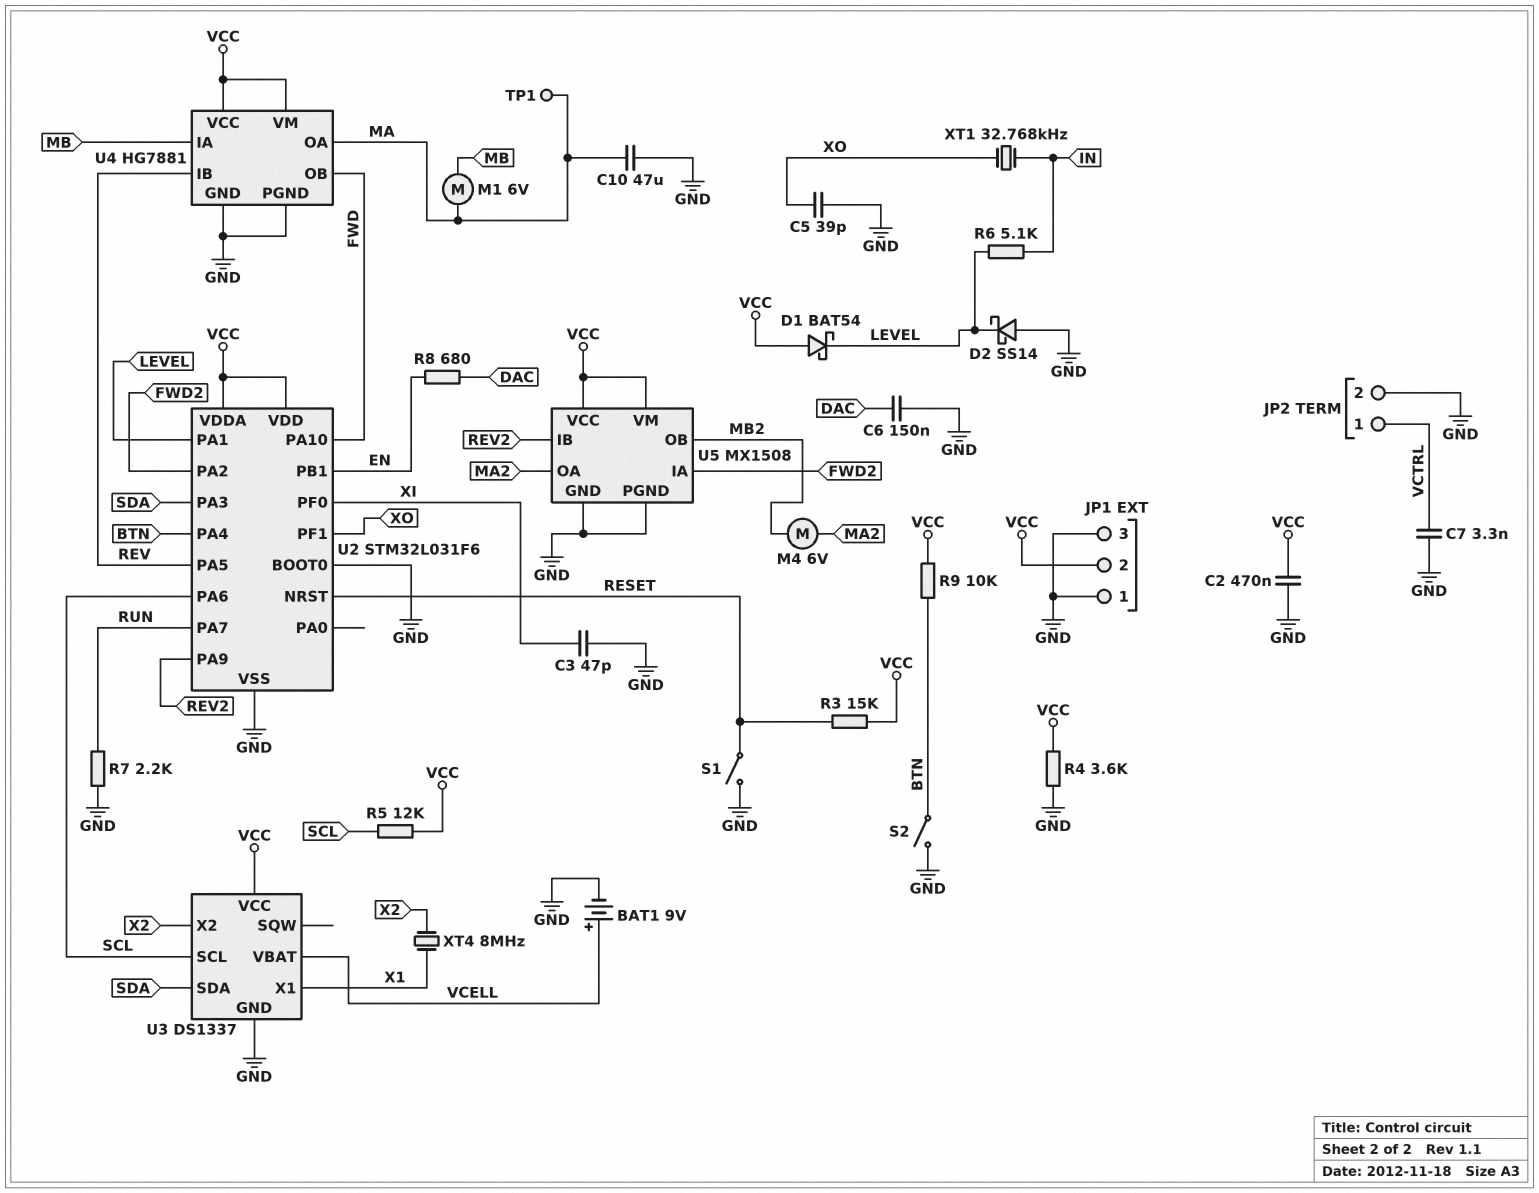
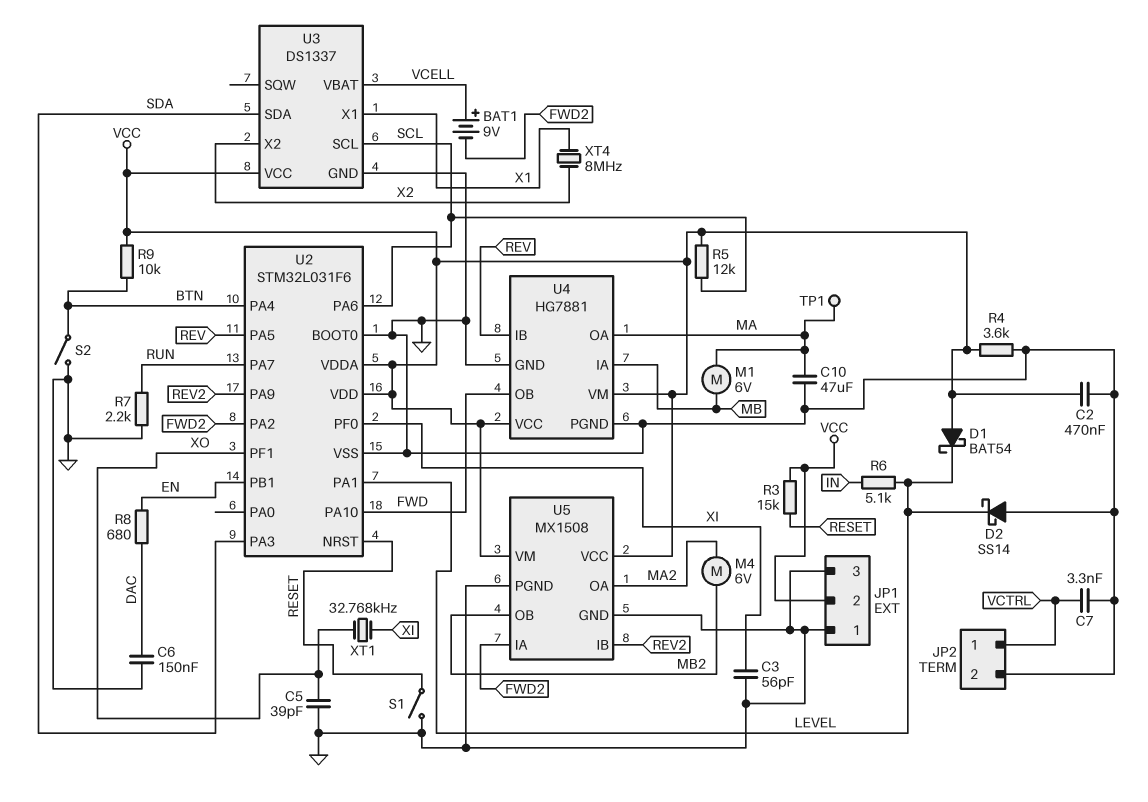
BAT1: 9V (plus VCELL, minus GND) -> 9V (plus VCELL, minus FWD2)
C3: 47pF (GND, XI) -> 56pF (GND, XI)
XT1: 32.768kHz (IN, XO) -> 32.768kHz (XI, XO)

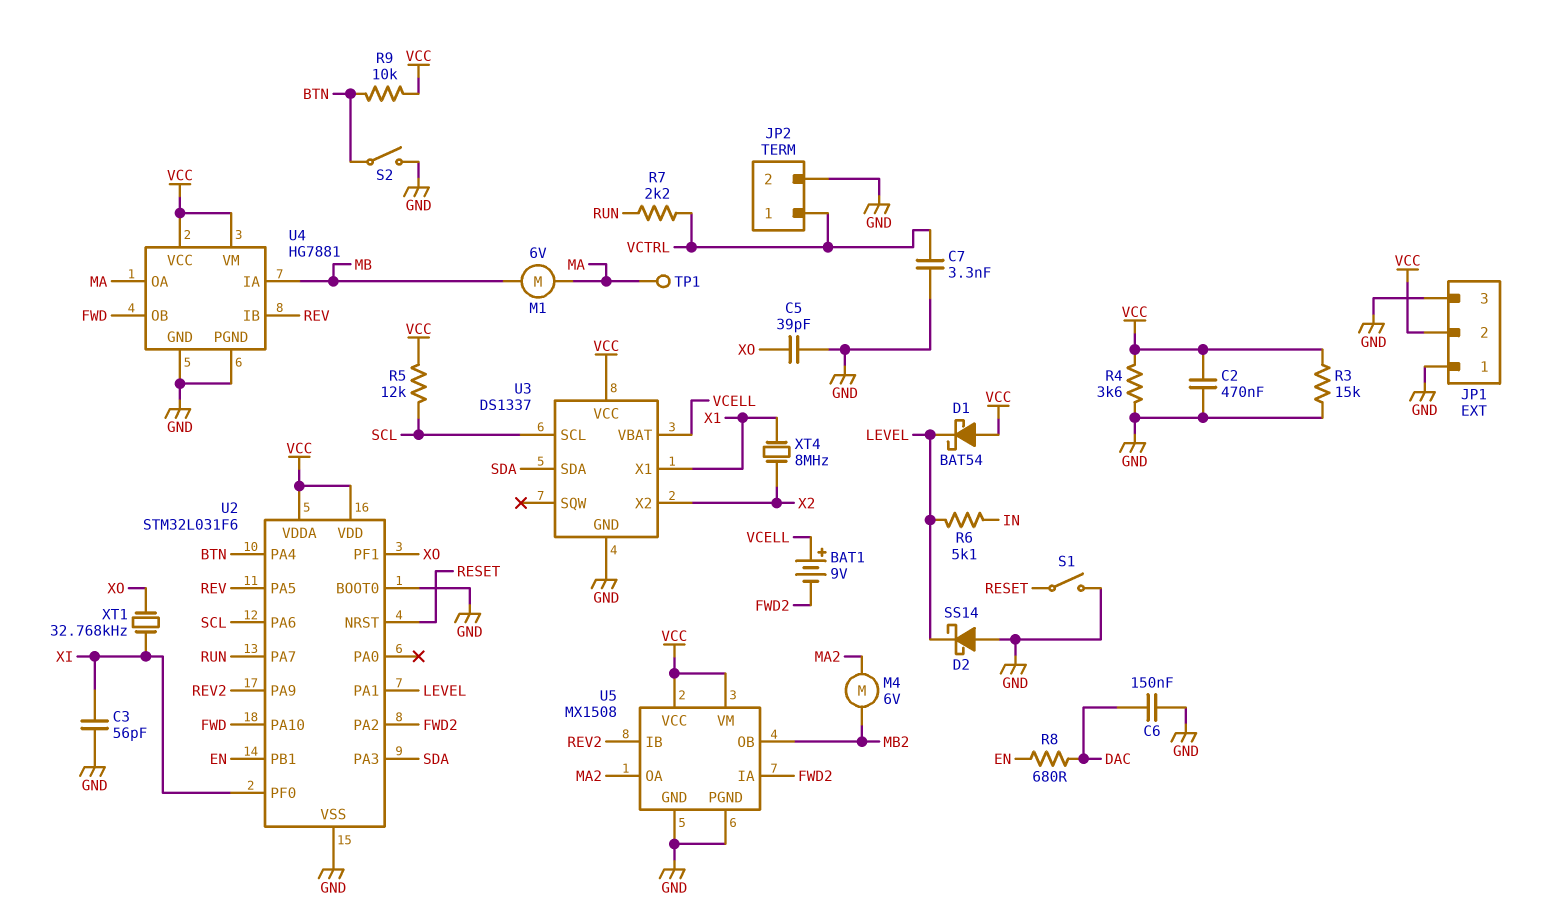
C10: 47uF (GND, MA) -> none
R3: 15k (RESET, VCC) -> 15k (GND, VCC)
R7: 2.2k (GND, RUN) -> 2.2k (RUN, VCTRL)

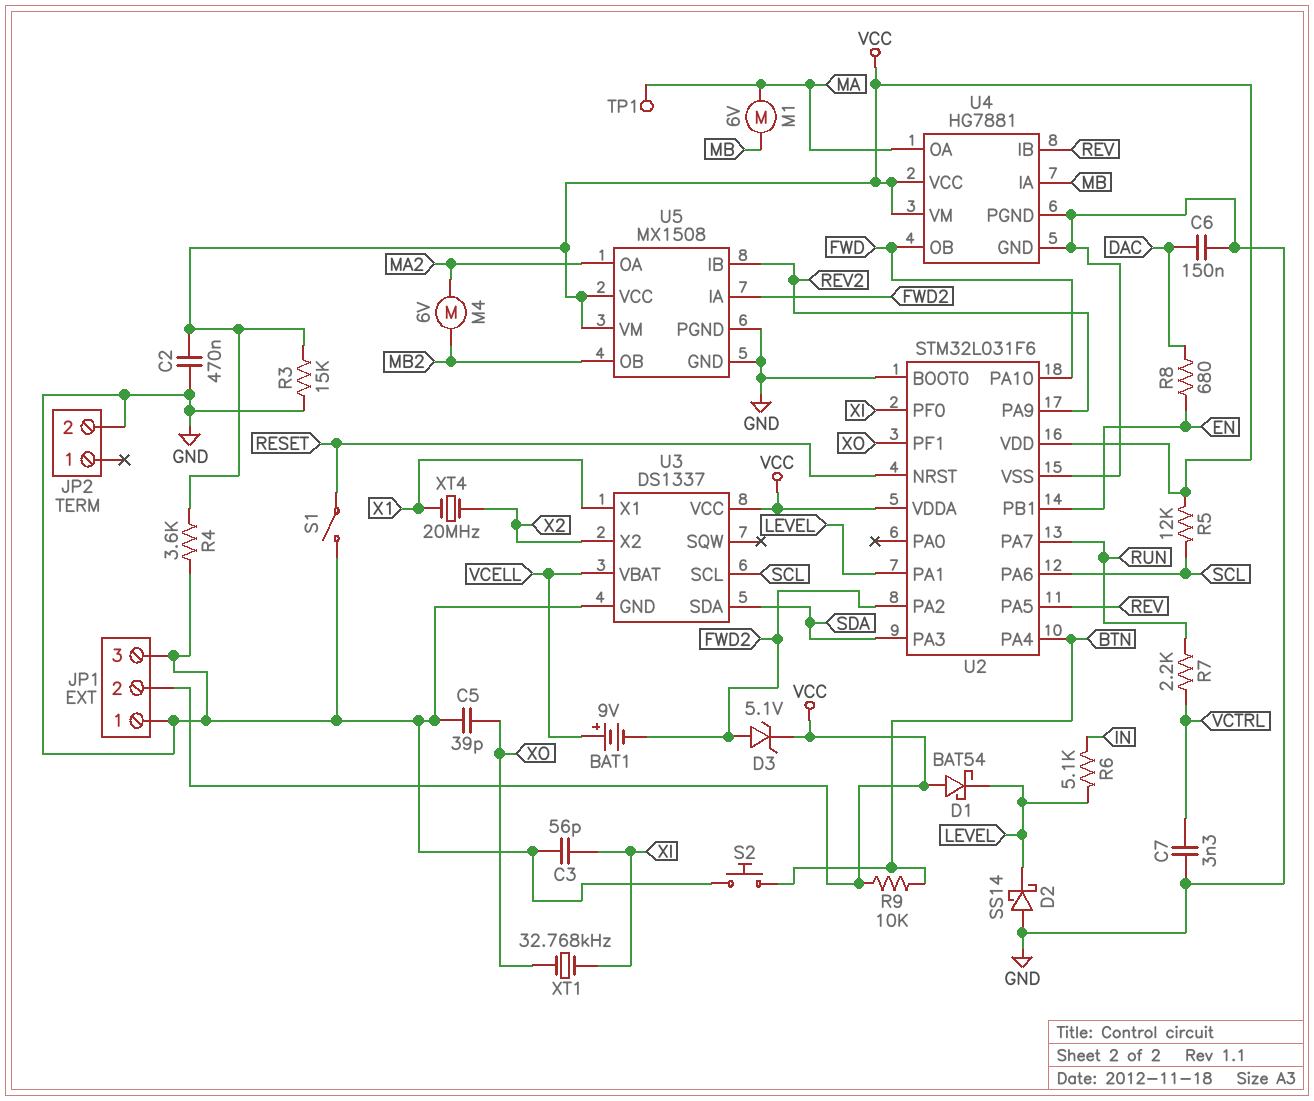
D3: none -> zener 5.1V (A FWD2, K VCC)
JP2 pin 1: VCTRL -> none
S2: switch (BTN, GND) -> button (BTN, GND)
XT4: 8MHz (X1, X2) -> 20MHz (X1, X2)

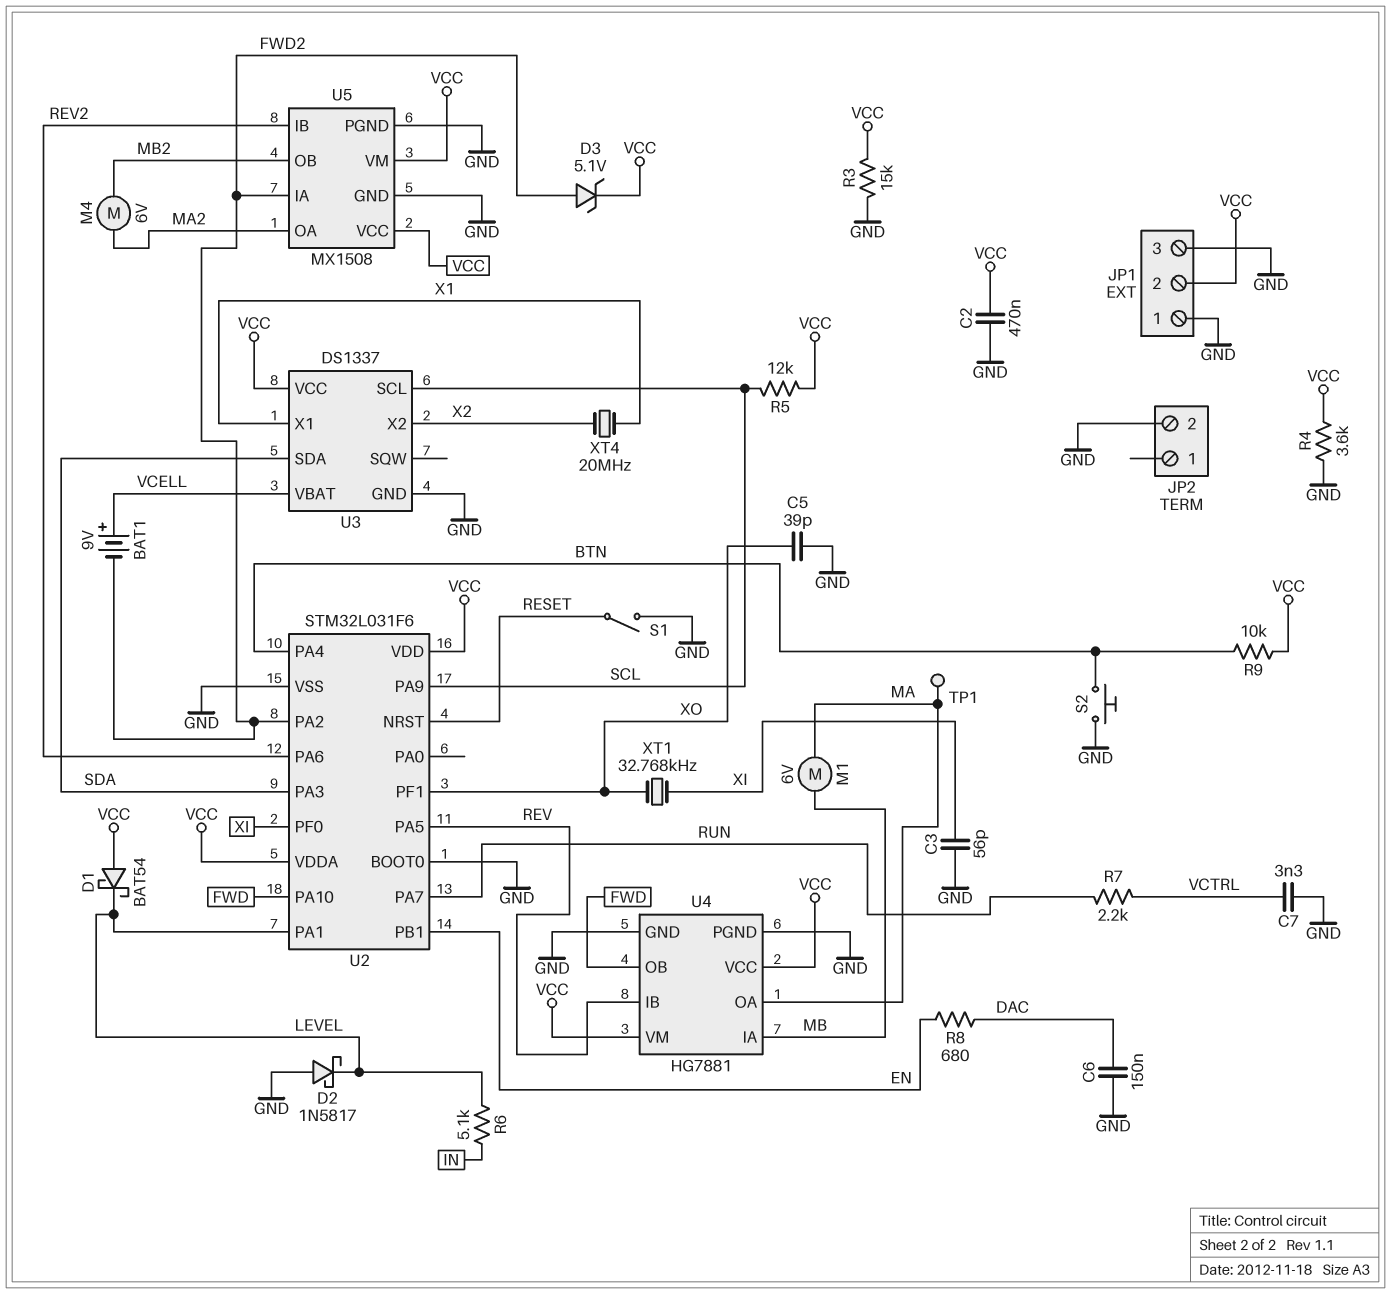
D2: schottky SS14 (A GND, K LEVEL) -> schottky 1N5817 (A GND, K LEVEL)
U2 pin PA6: SCL -> REV2
U2 pin PA9: REV2 -> SCL

